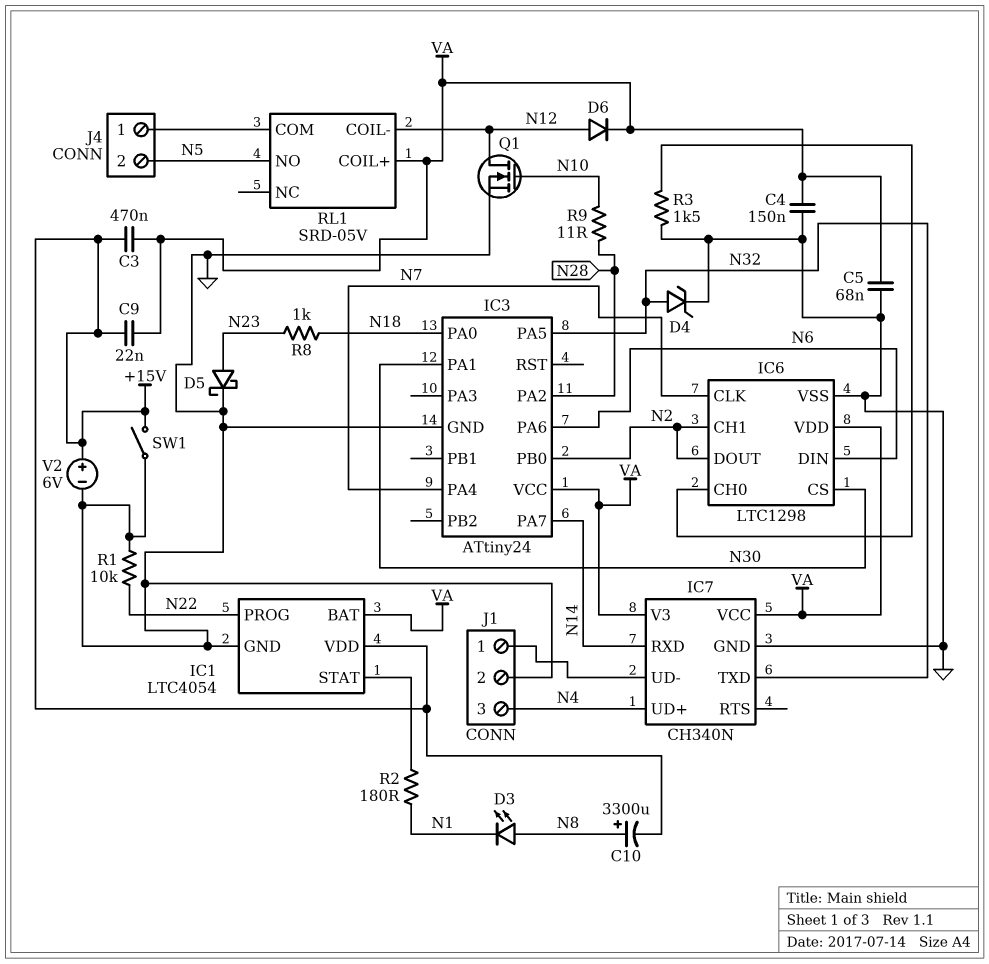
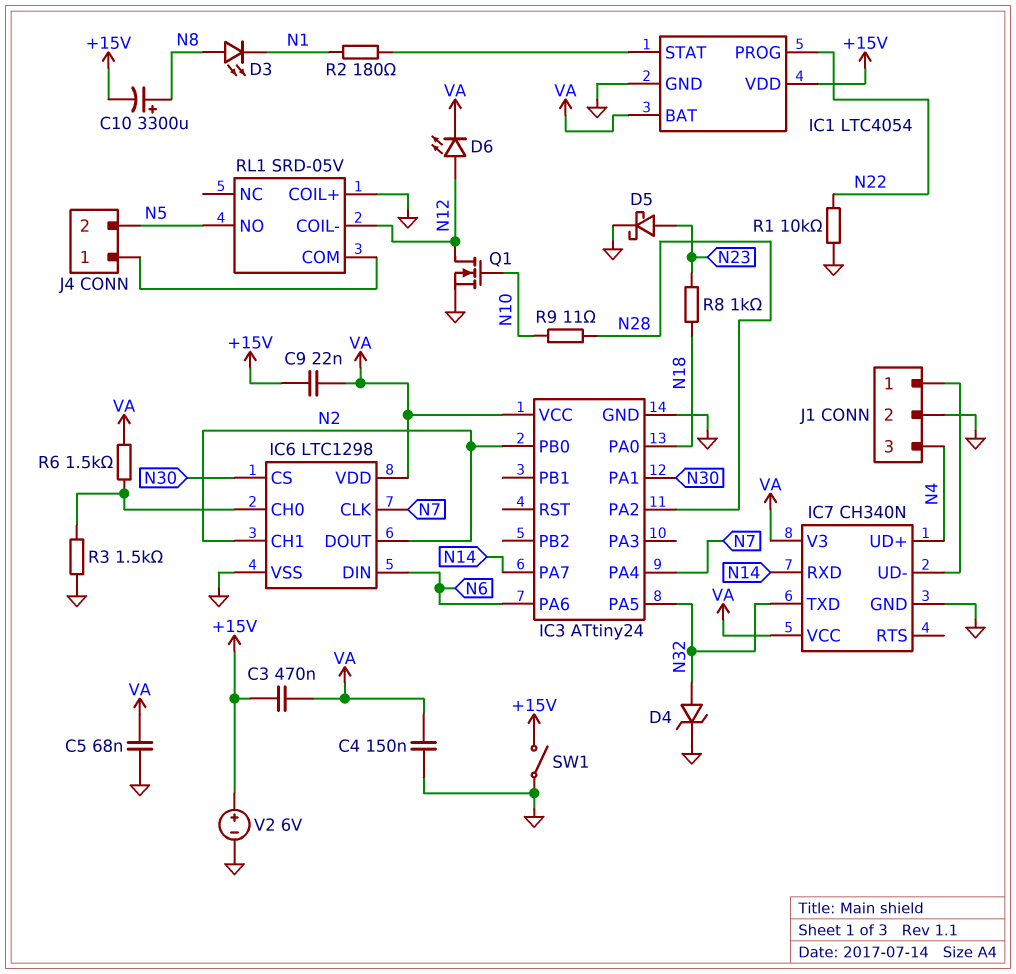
D6: diode (A N12, K VA) -> LED (A N12, K VA)
R6: none -> 1.5k (IC6/CH0, VA)
RL1 pin COIL+: VA -> GND

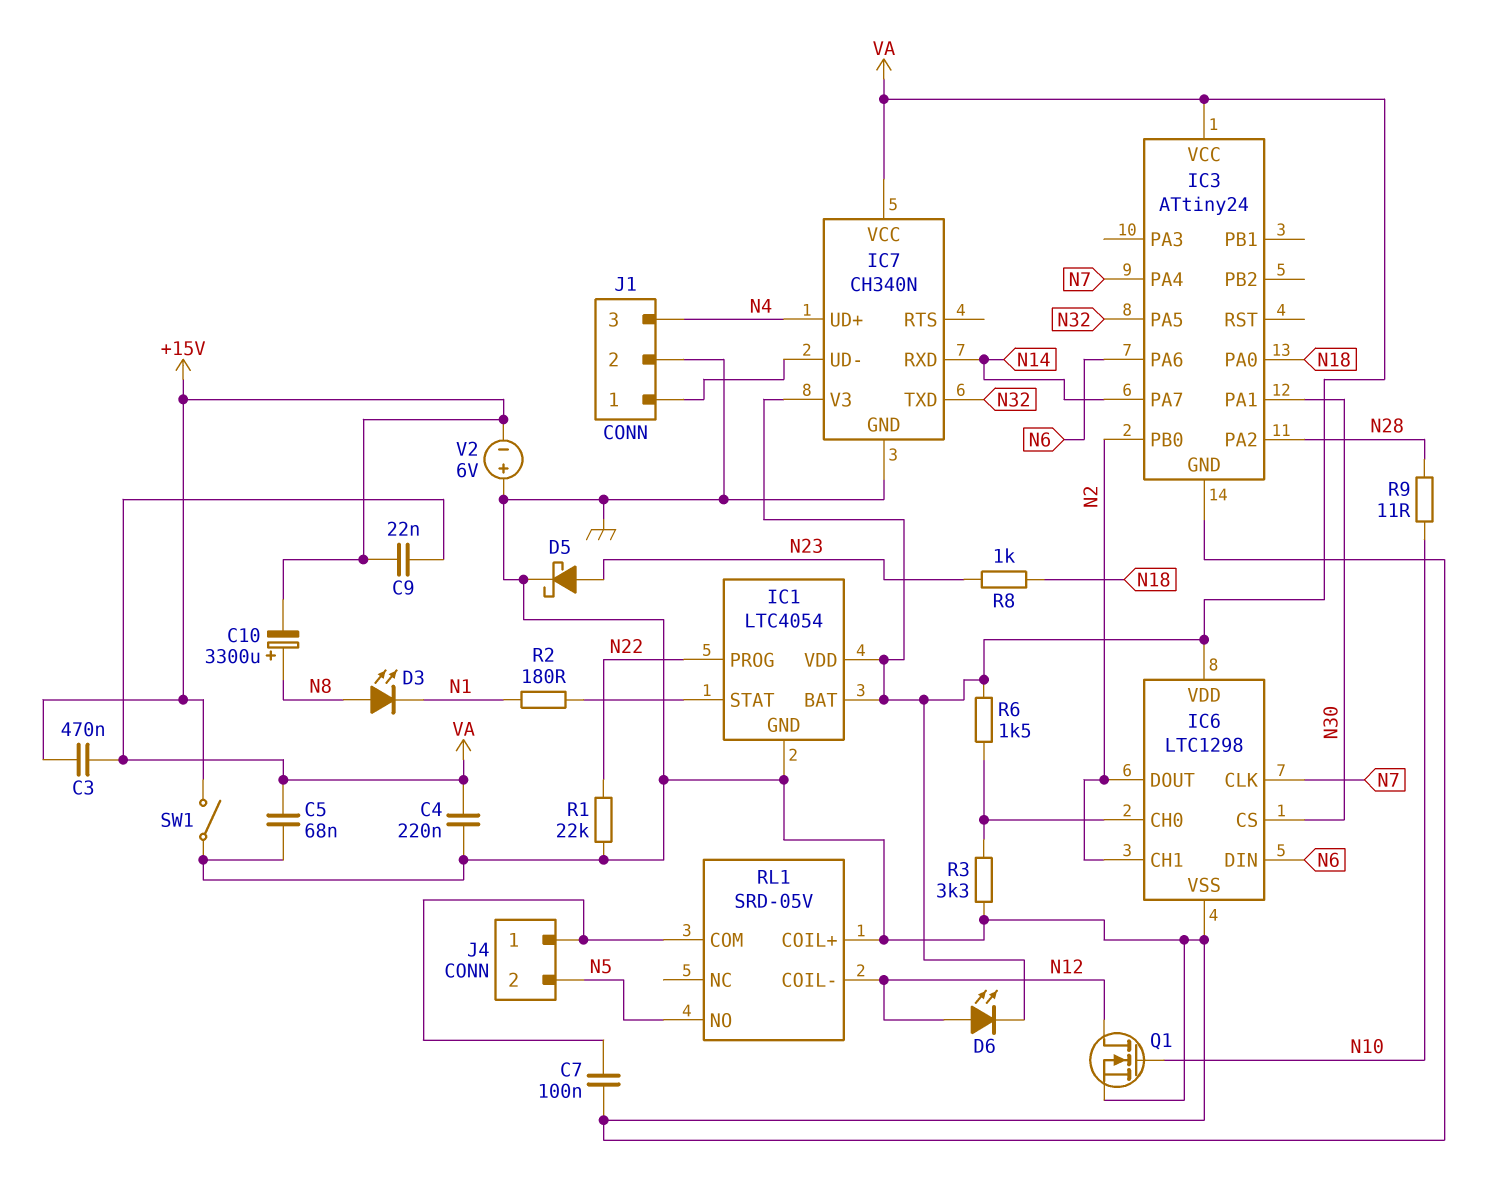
C4: 150nF (GND, VA) -> 220nF (GND, VA)
C7: none -> 100nF (GND, J4/1)
D4: zener (A N32, K GND) -> none
IC1 pin VDD: +15V -> VA
R1: 10k (GND, N22) -> 22k (GND, N22)
R3: 1.5k (GND, IC6/CH0) -> 3.3k (GND, IC6/CH0)
V2: 6V (plus +15V, minus GND) -> 6V (plus GND, minus +15V)

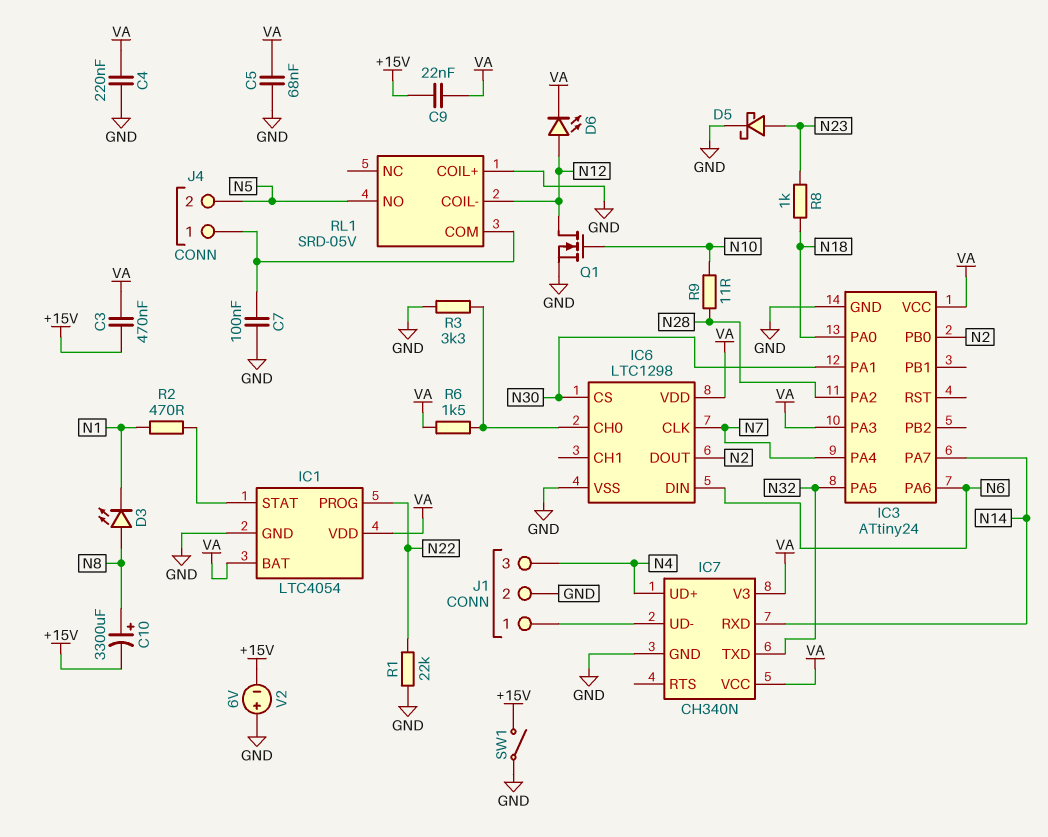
IC3 pin PA3: none -> VA
IC6 pin CH1: N2 -> none
R2: 180 (IC1/STAT, N1) -> 470 (IC1/STAT, N1)

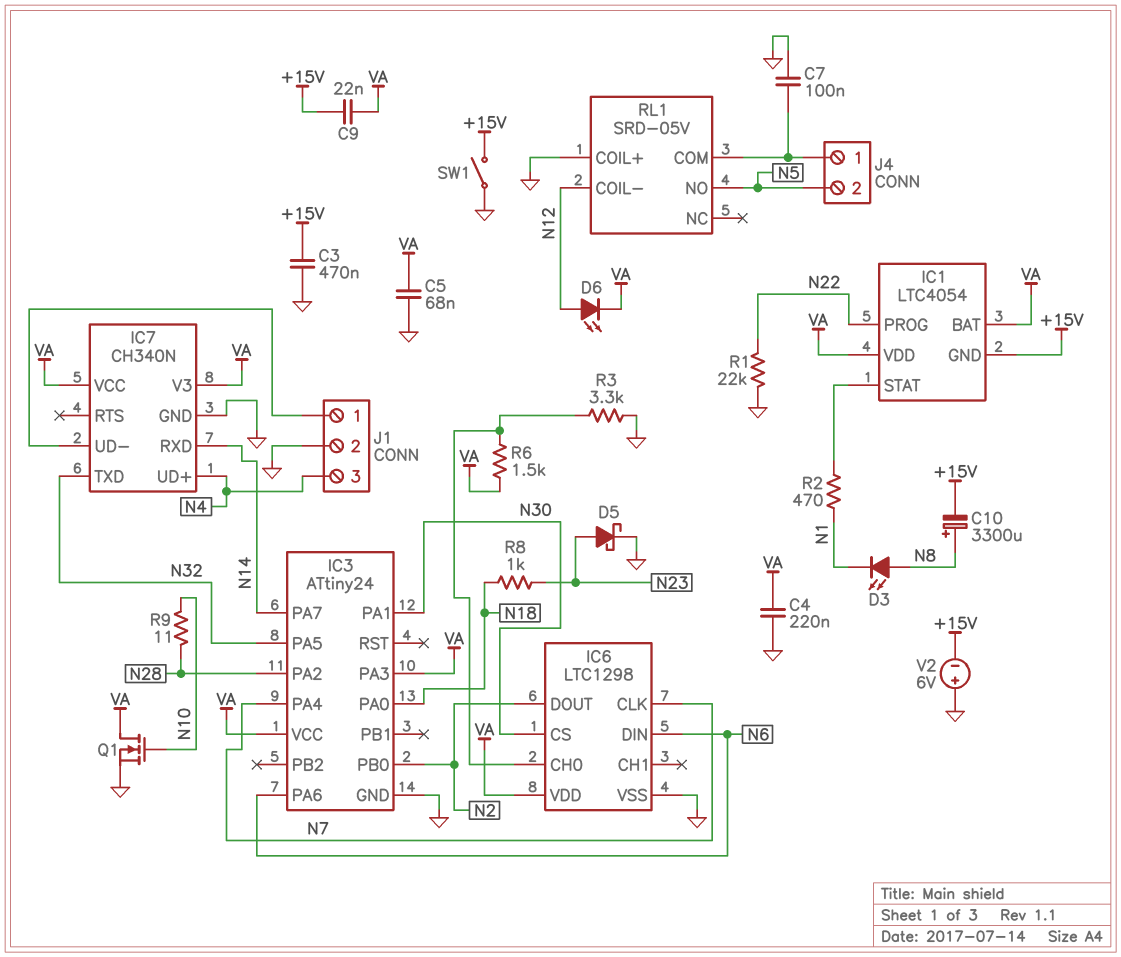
C3: 470nF (+15V, VA) -> 470nF (+15V, GND)
IC1 pin GND: GND -> +15V
Q1: NMOS (G N10, D N12, S GND) -> NMOS (G N10, D VA, S GND)

